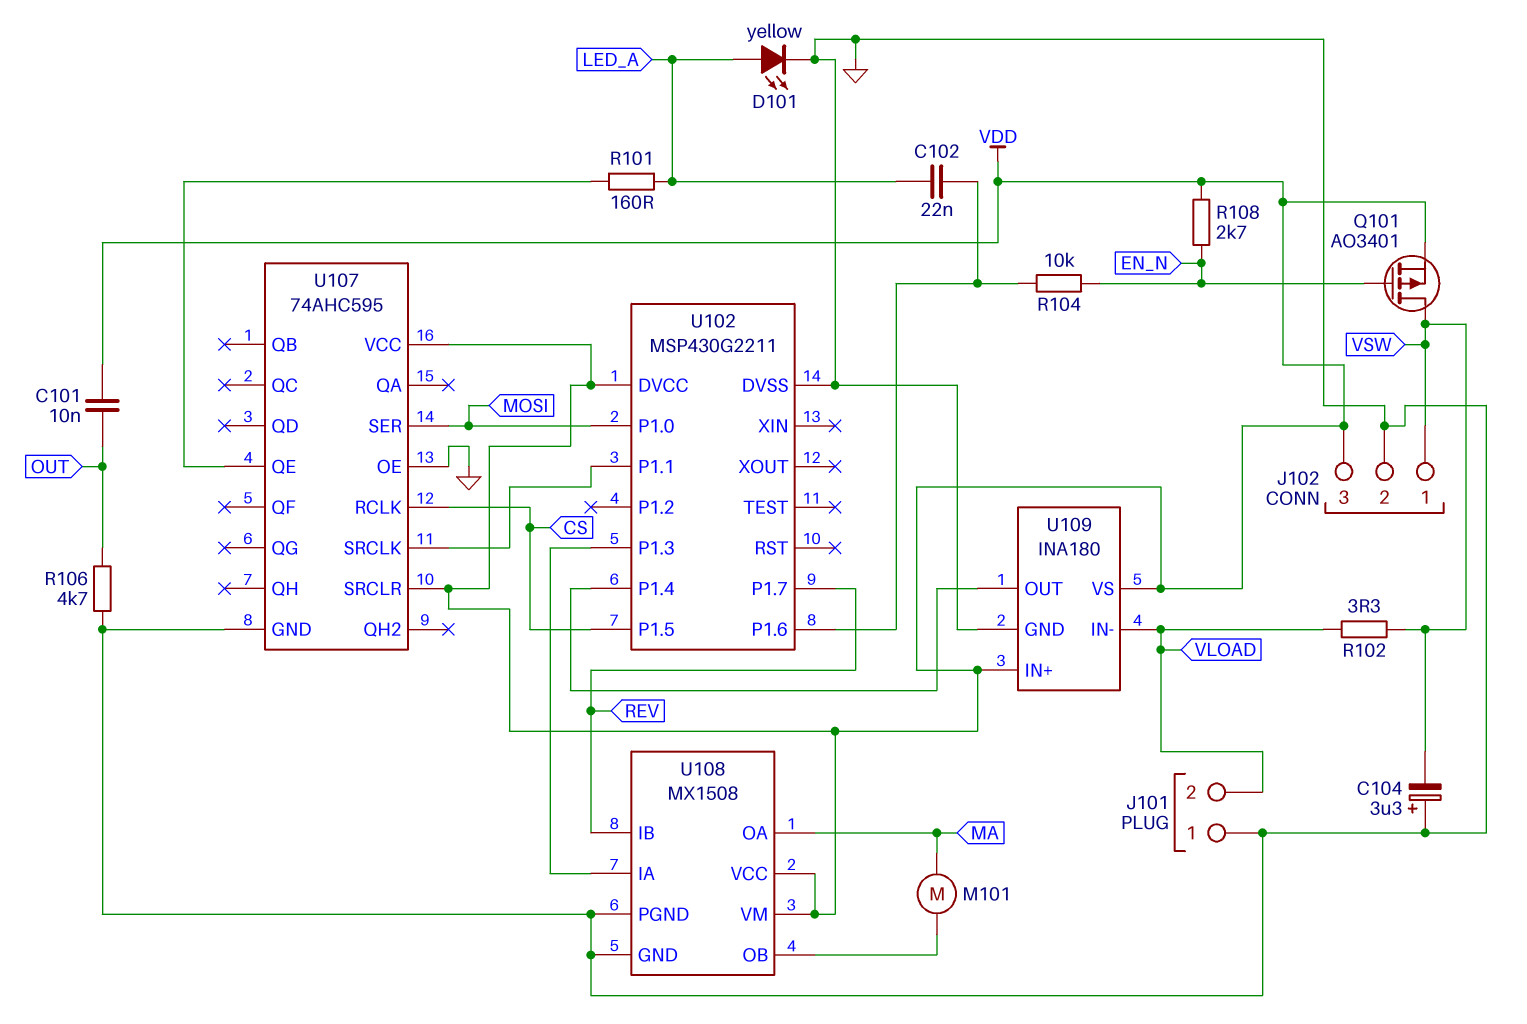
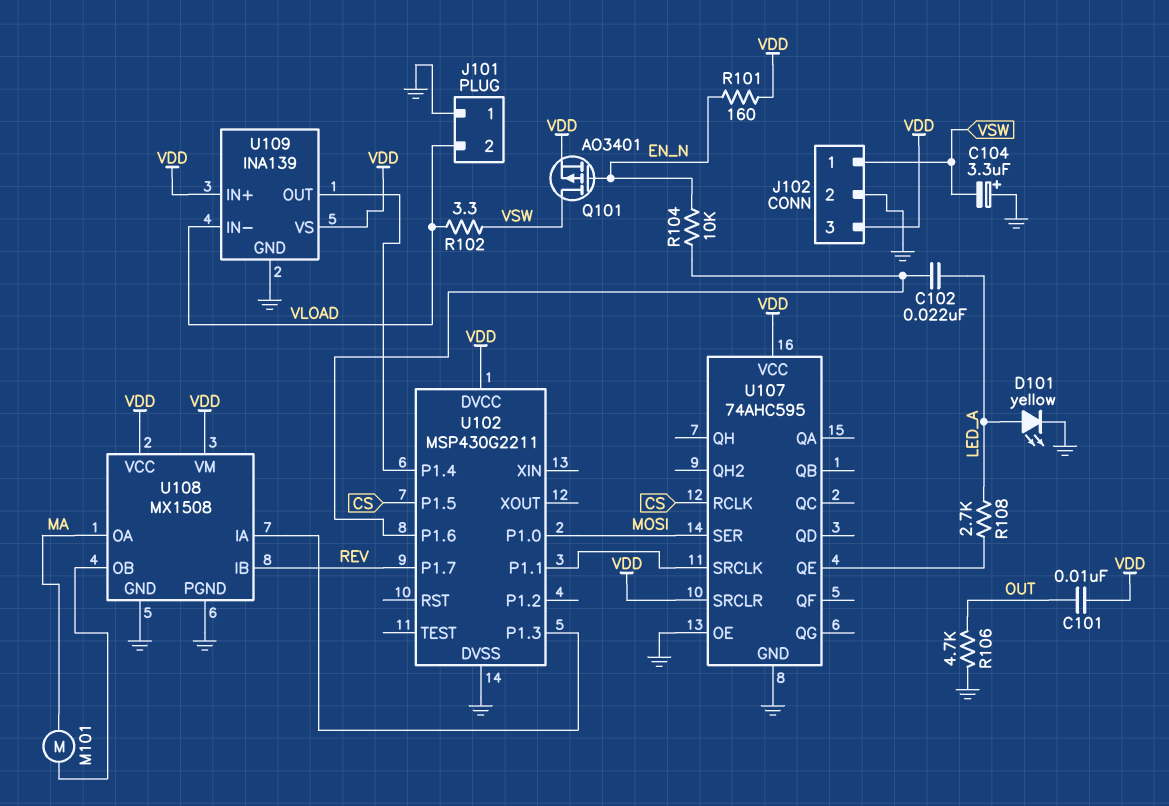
R101: 160 (LED_A, U107/QE) -> 160 (EN_N, VDD)
R108: 2.7k (EN_N, VDD) -> 2.7k (LED_A, U107/QE)
U109: INA180 -> INA139

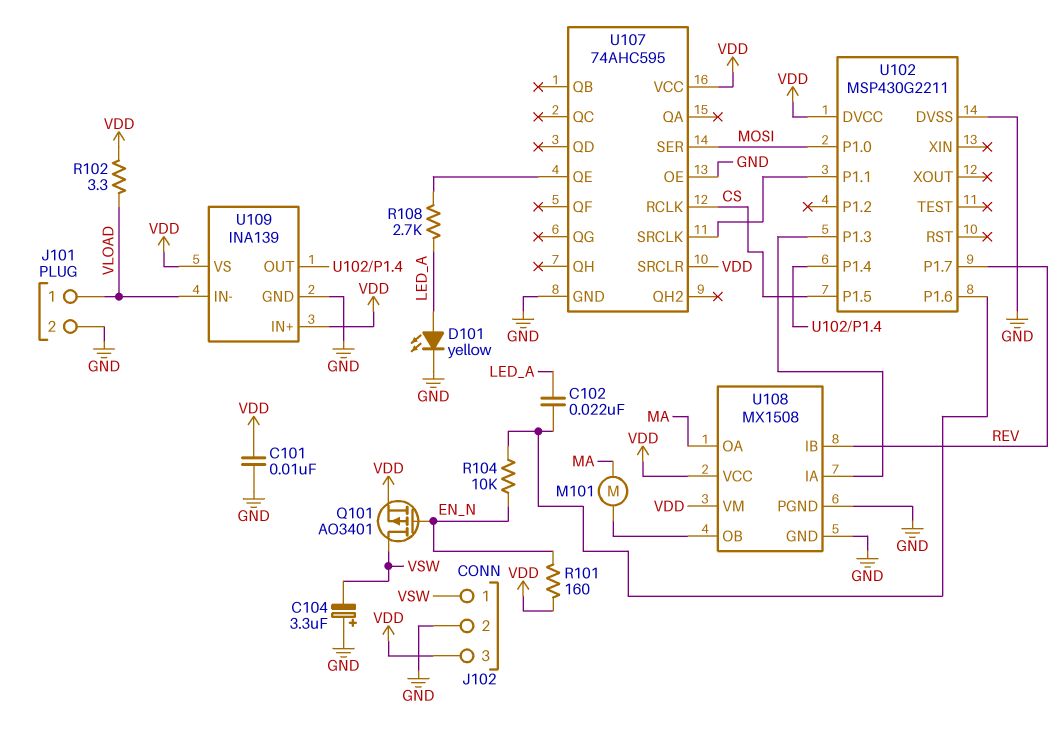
C101: 10nF (OUT, VDD) -> 10nF (GND, VDD)
J101 pin 1: GND -> VLOAD
J101 pin 2: VLOAD -> GND
R102: 3.3 (VLOAD, VSW) -> 3.3 (VDD, VLOAD)
R106: 4.7k (GND, OUT) -> none

